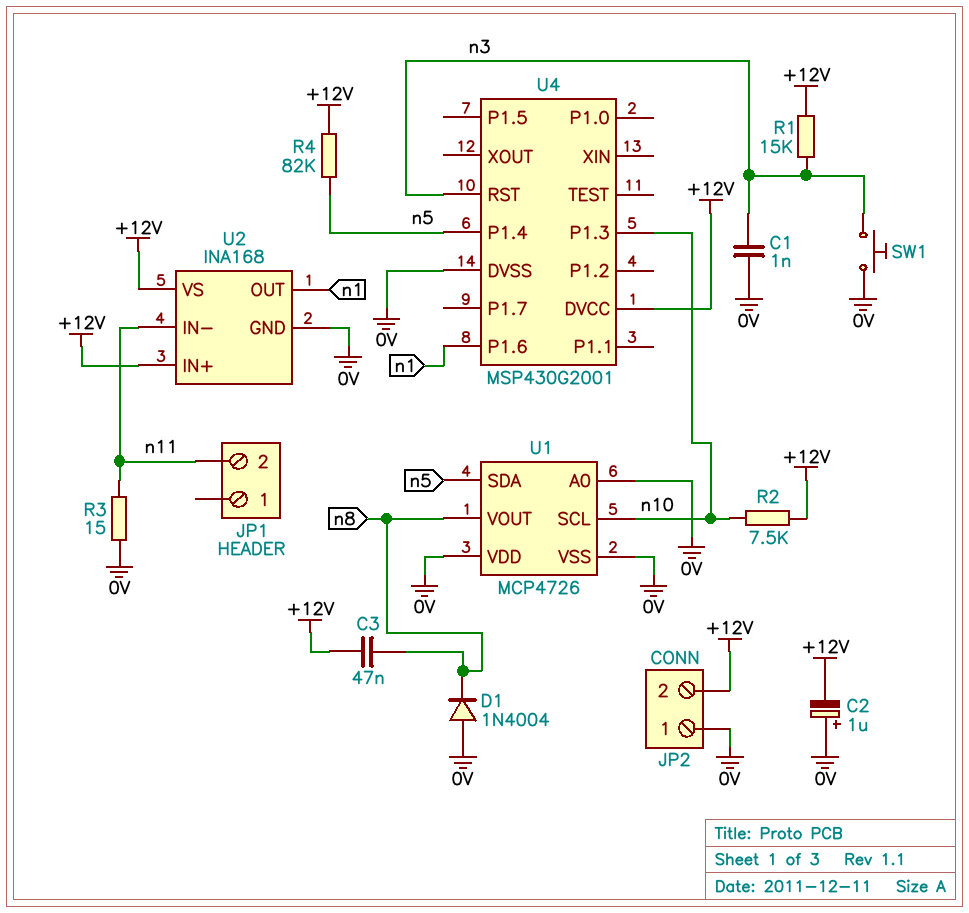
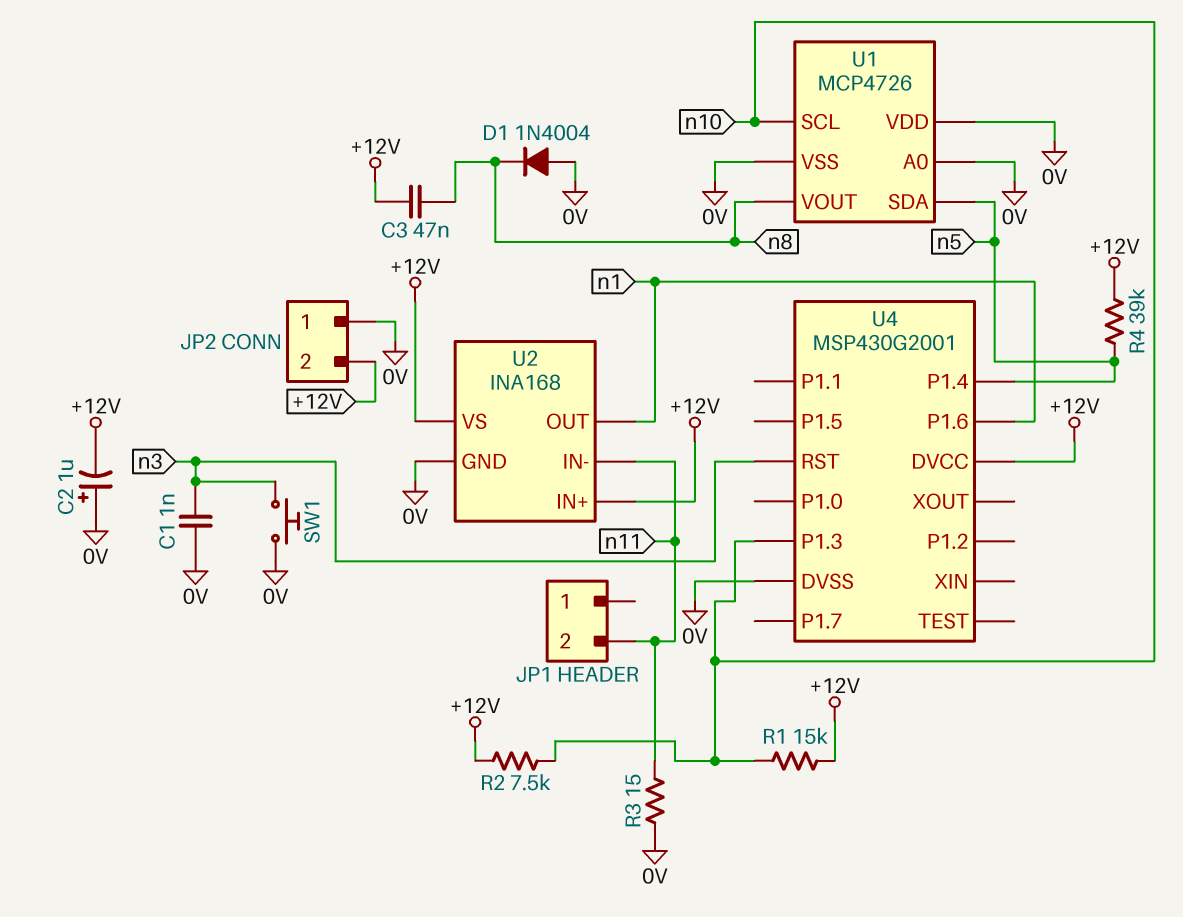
R1: 15k (+12V, n3) -> 15k (+12V, n10)
R4: 82k (+12V, n5) -> 39k (+12V, n5)

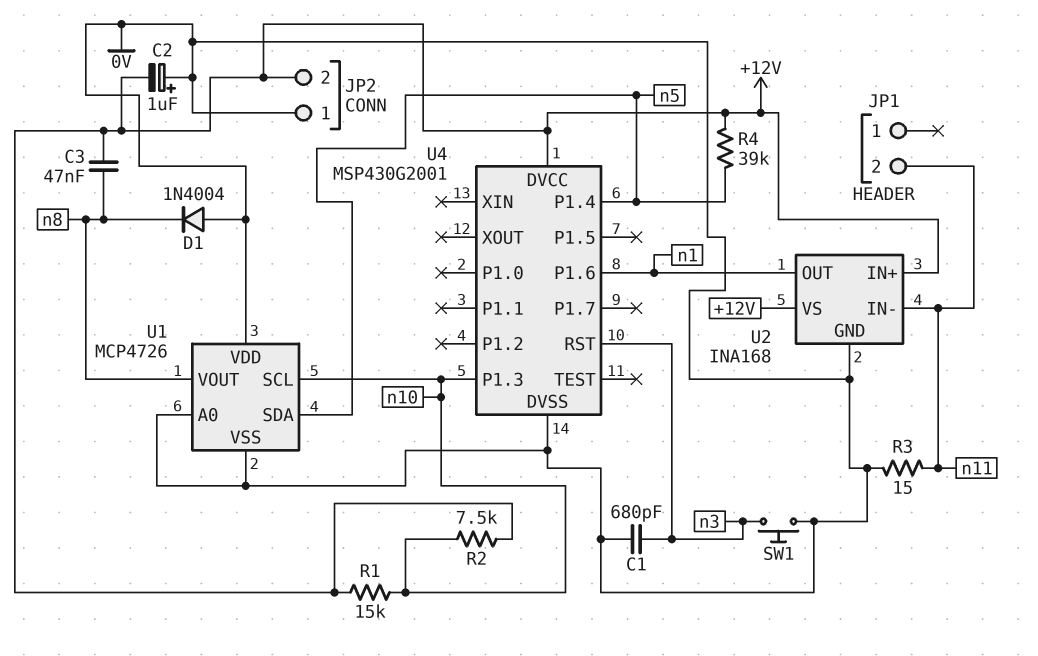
C1: 1nF (0V, n3) -> 680pF (0V, n3)

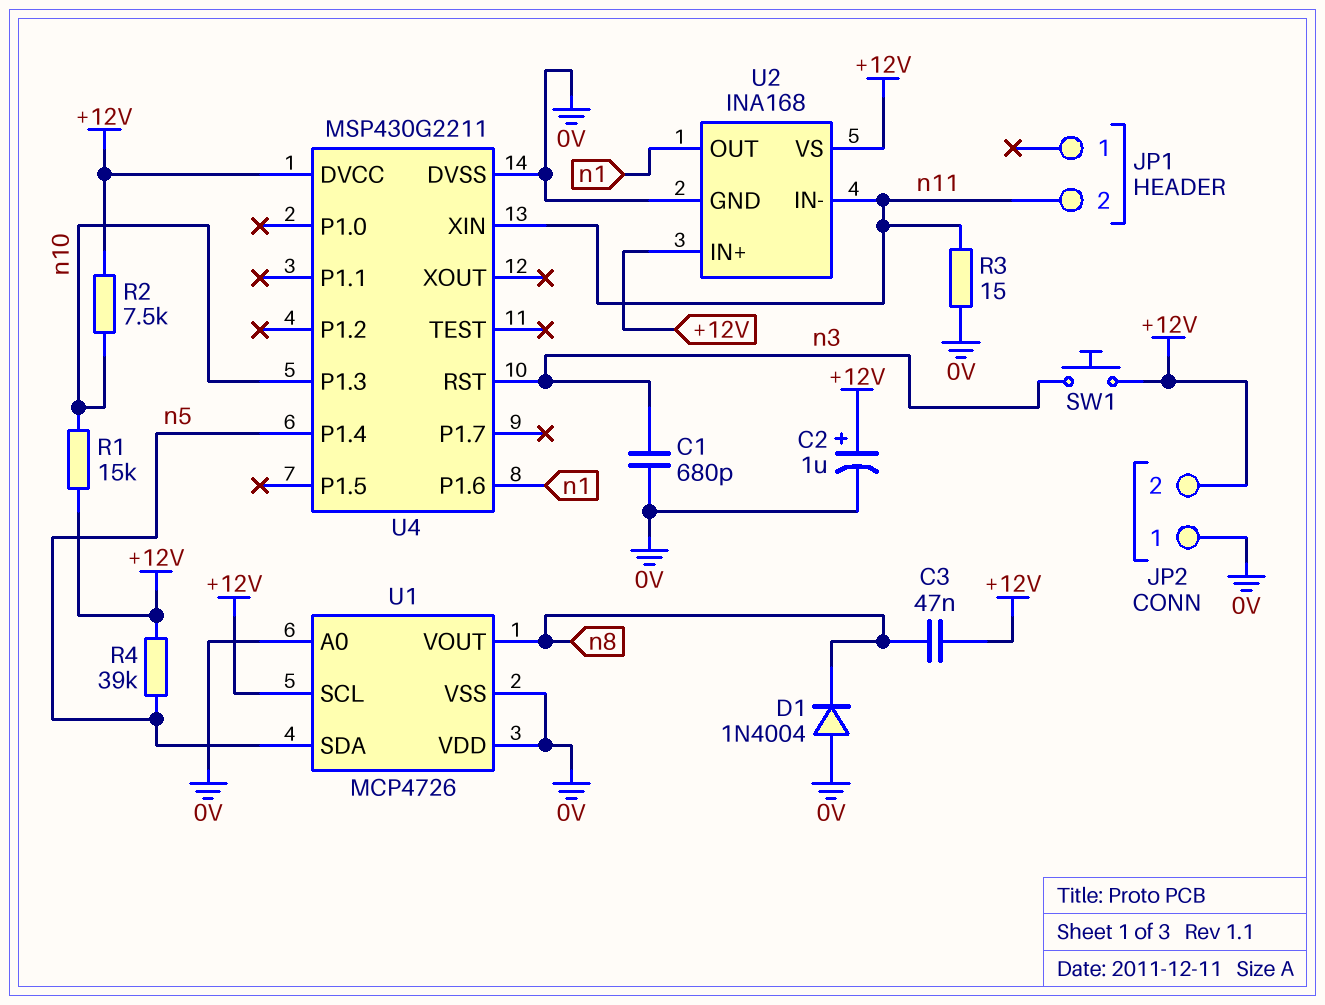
C2: 1uF (plus 0V, minus +12V) -> 1uF (plus +12V, minus 0V)
SW1: button (0V, n3) -> button (+12V, n3)
U1 pin SCL: n10 -> +12V
U4: MSP430G2001 -> MSP430G2211
U4 pin XIN: none -> n11

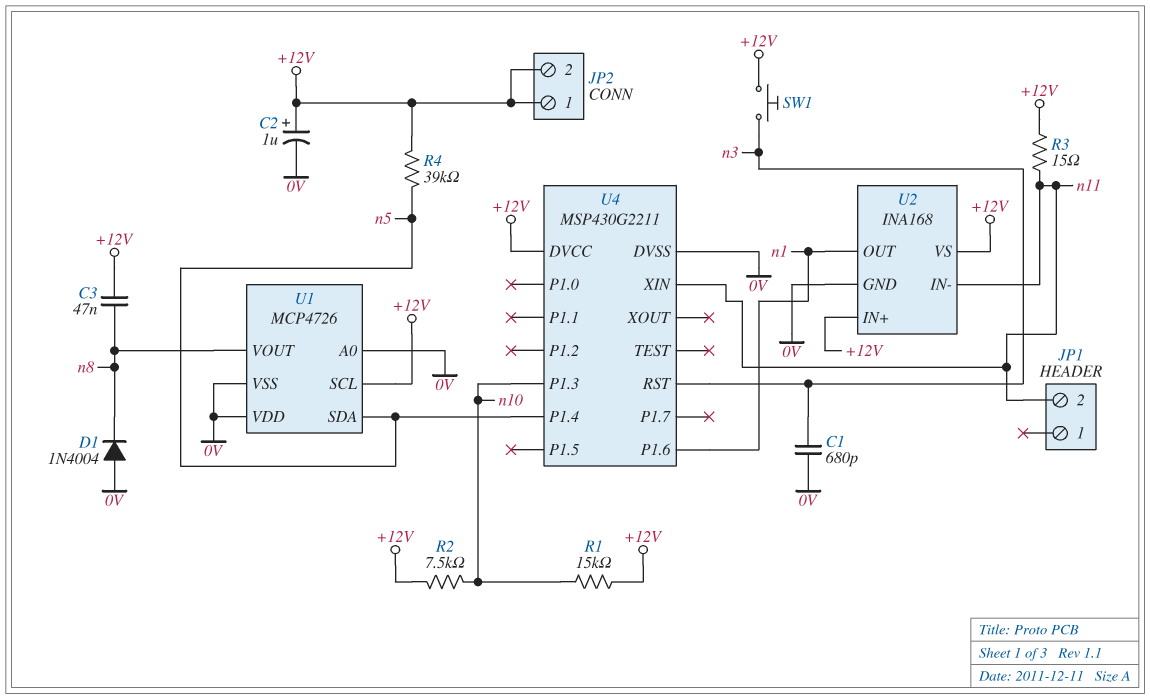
JP2 pin 1: 0V -> +12V
R3: 15 (0V, n11) -> 15 (+12V, n11)

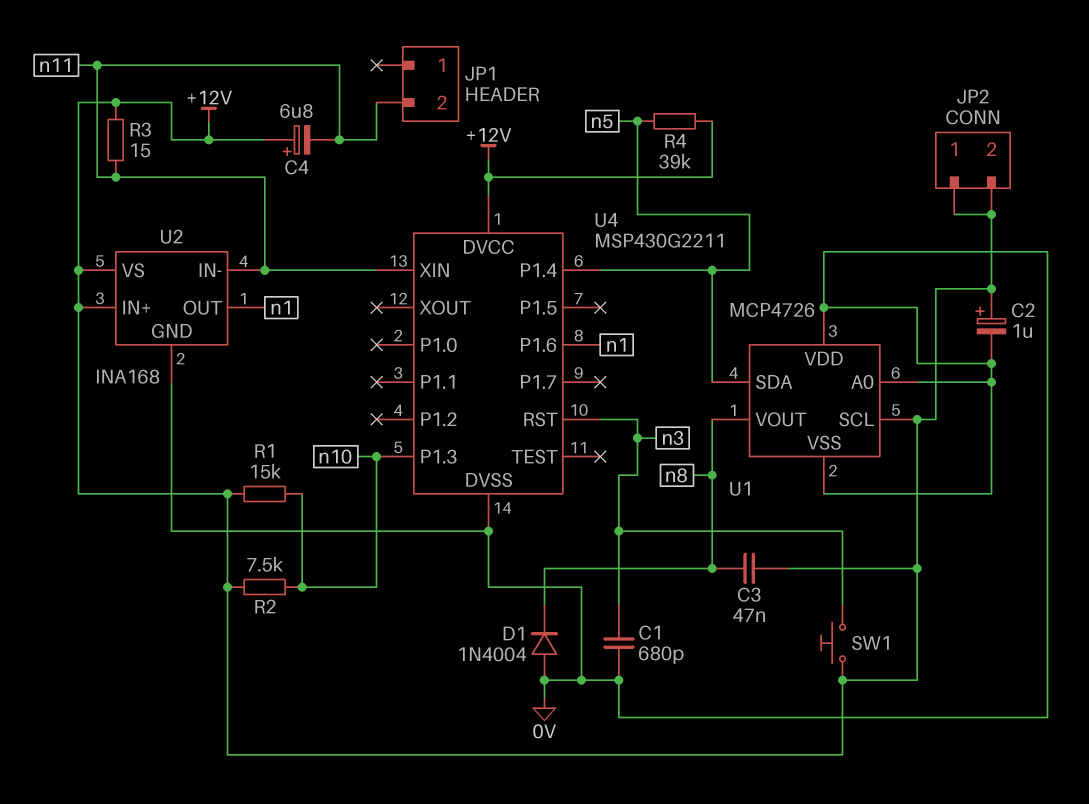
C4: none -> 6.8uF (plus +12V, minus n11)

